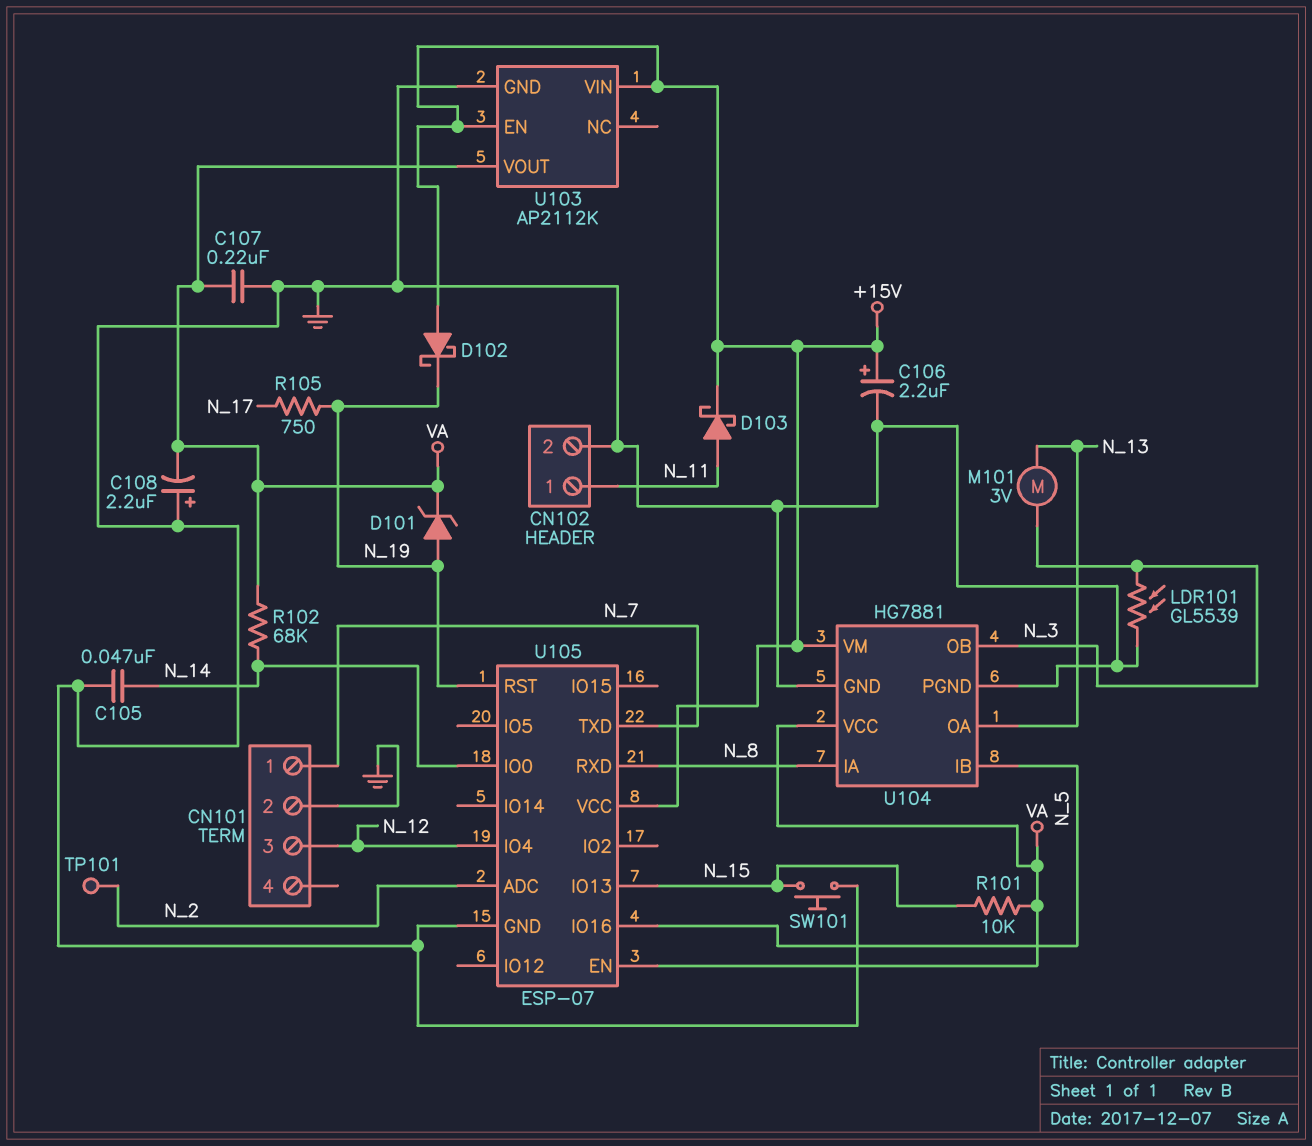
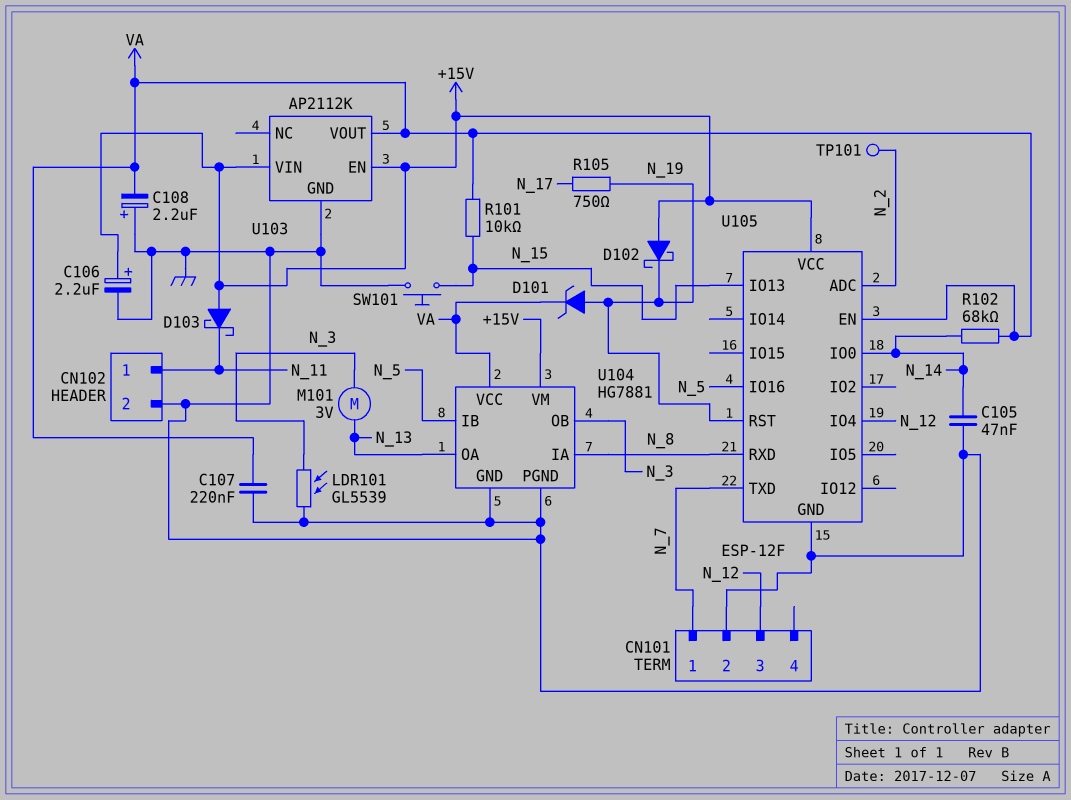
D103: schottky (A N_11, K +15V) -> schottky (A +15V, K N_11)
U105: ESP-07 -> ESP-12F

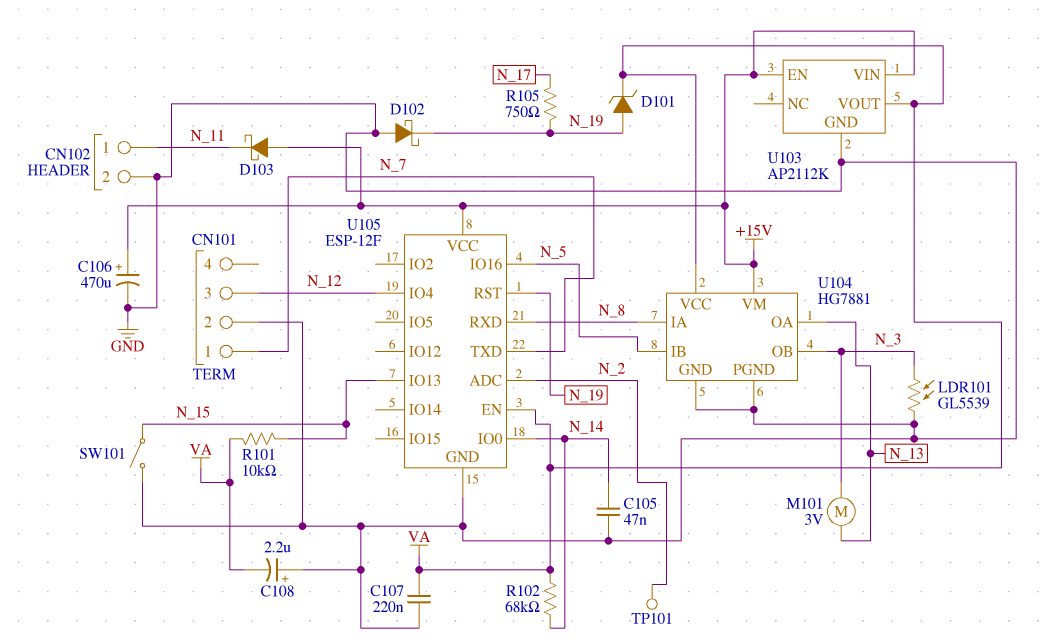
C106: 2.2uF (plus +15V, minus GND) -> 470uF (plus +15V, minus GND)
D102: schottky (A +15V, K N_19) -> schottky (A GND, K N_19)
SW101: button (GND, N_15) -> switch (GND, N_15)

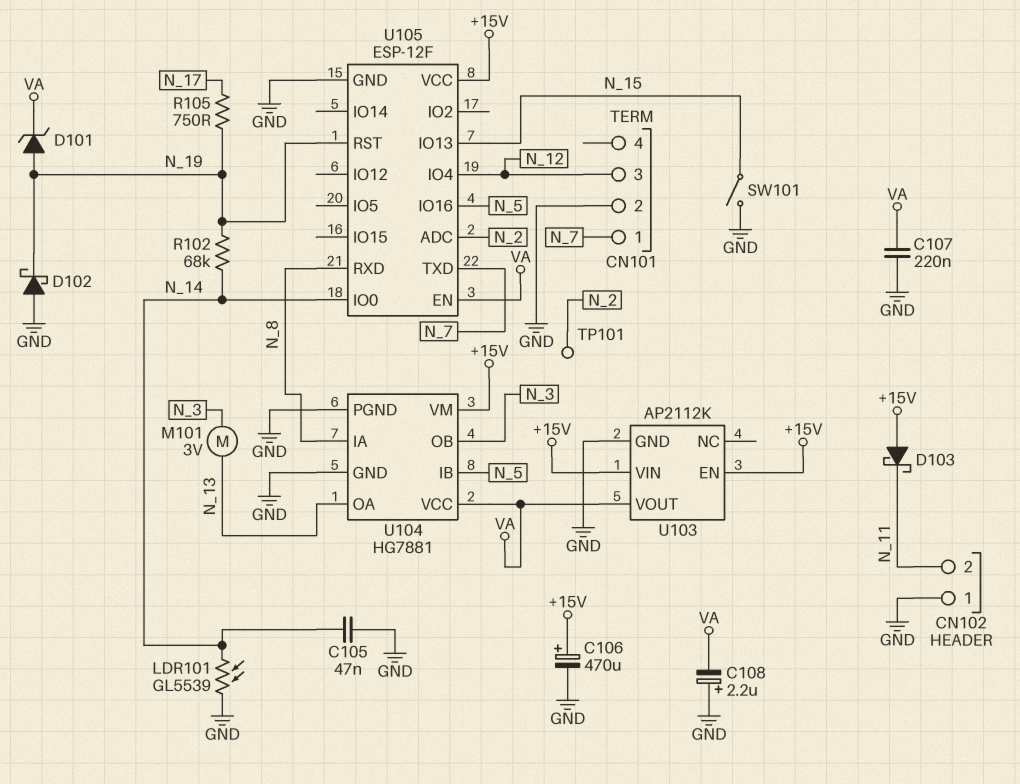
CN102 pin 1: N_11 -> GND
CN102 pin 2: GND -> N_11
LDR101: GL5539 (GND, N_3) -> GL5539 (GND, N_14)
R101: 10k (N_15, VA) -> none
R102: 68k (N_14, VA) -> 68k (N_14, N_19)

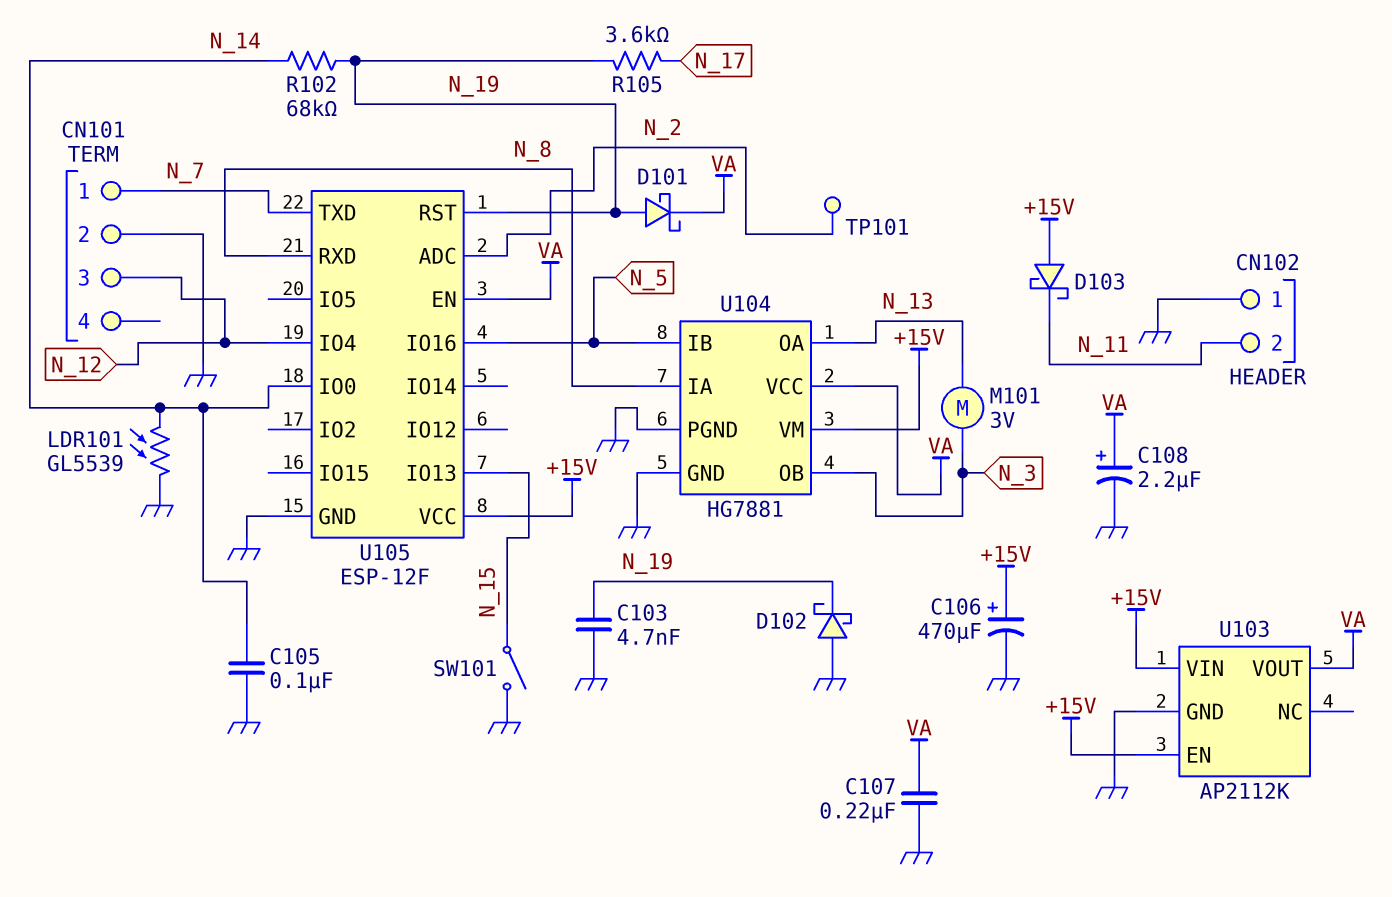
C103: none -> 4.7nF (GND, N_19)
C105: 47nF (GND, N_14) -> 100nF (GND, N_14)
C108: 2.2uF (plus GND, minus VA) -> 2.2uF (plus VA, minus GND)
D101: zener (A N_19, K VA) -> schottky (A N_19, K VA)
R105: 750 (N_17, N_19) -> 3.6k (N_17, N_19)

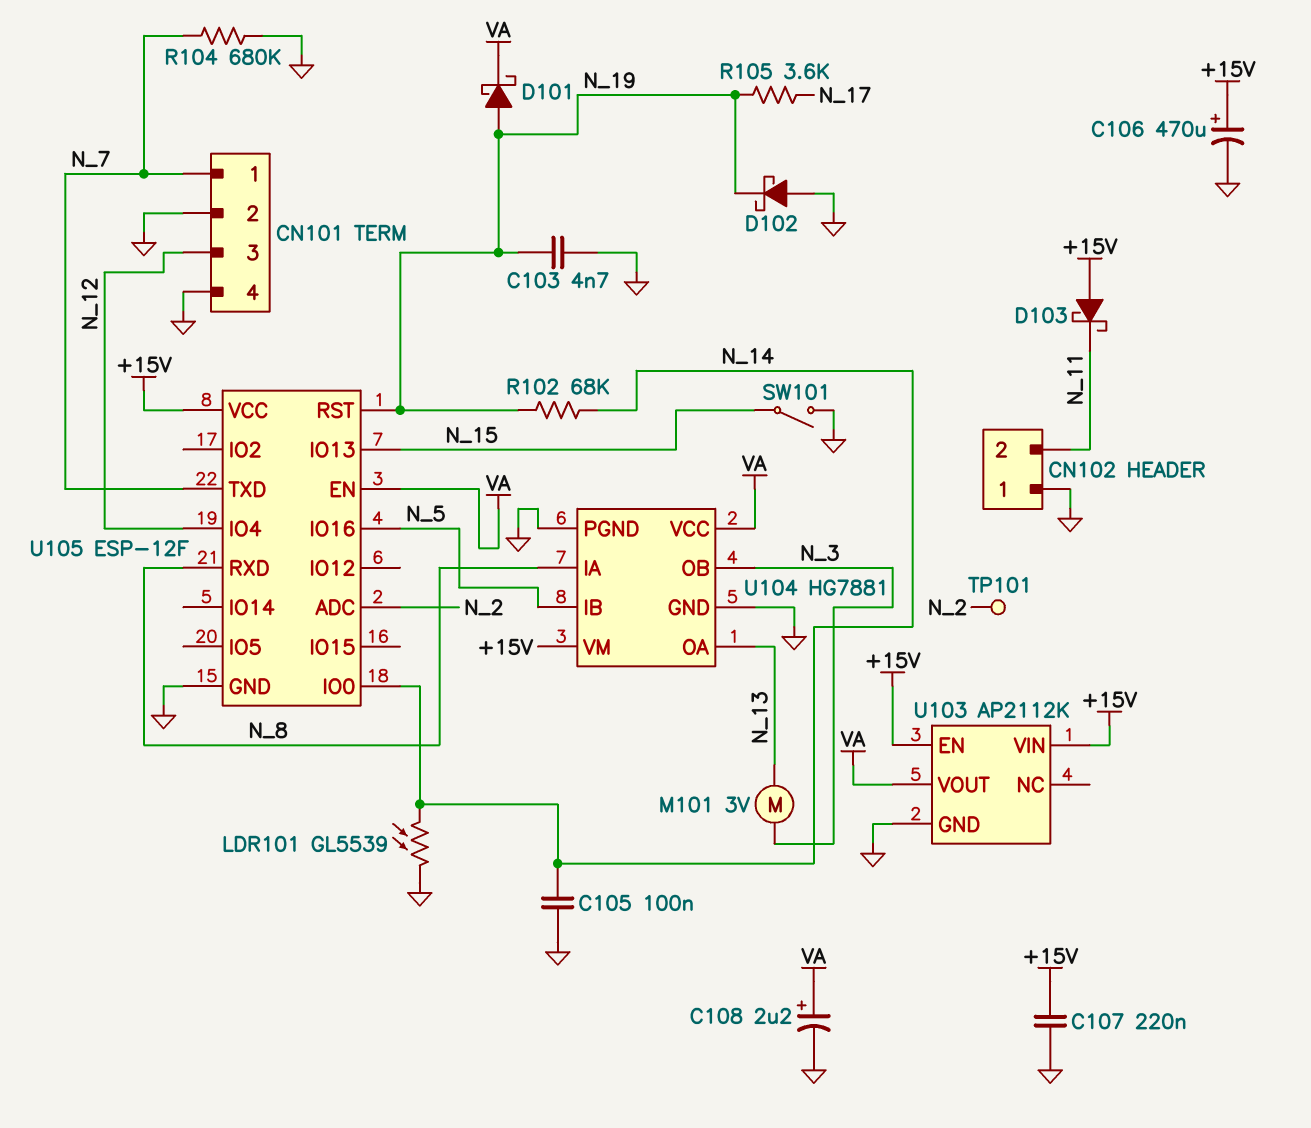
C107: 220nF (GND, VA) -> 220nF (+15V, GND)
CN101 pin 4: none -> GND
R104: none -> 680k (GND, N_7)

